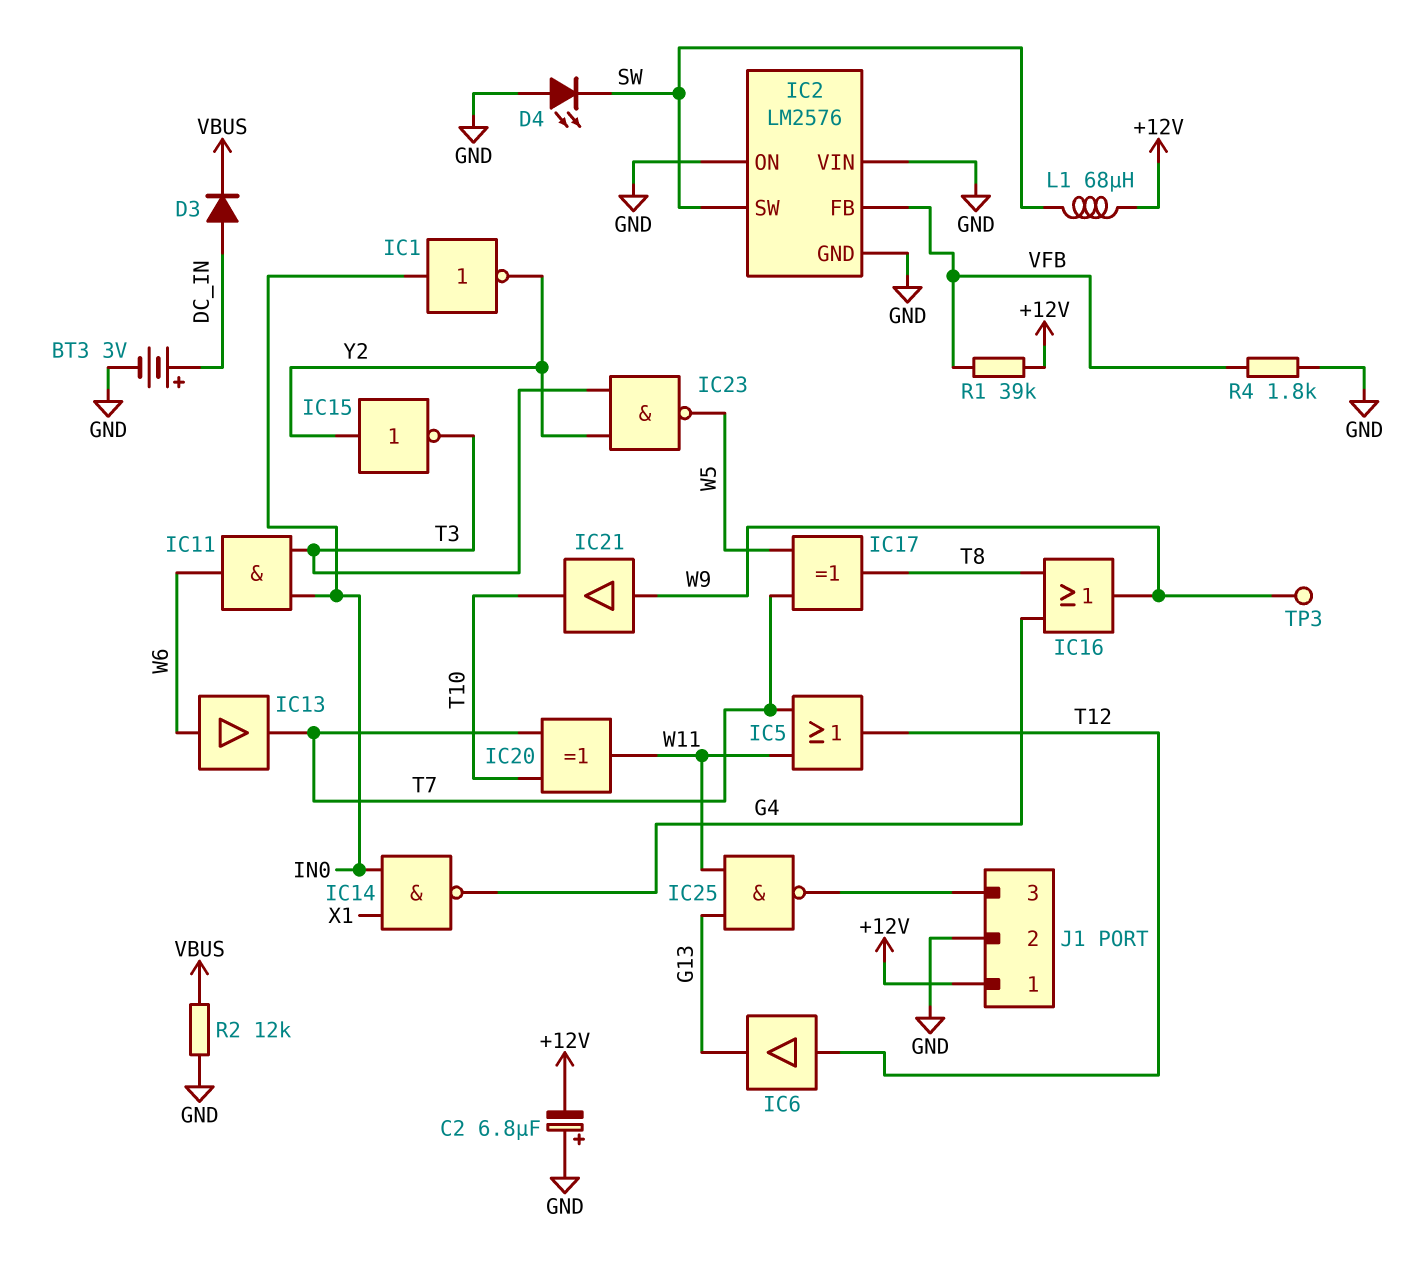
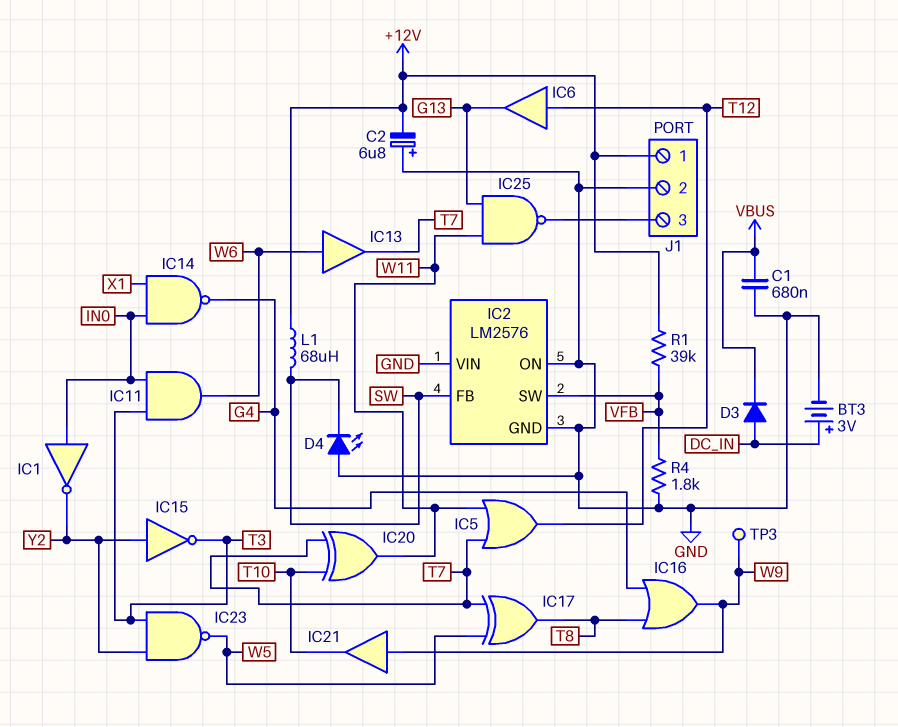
C1: none -> 680nF (GND, VBUS)
IC2 pin FB: VFB -> SW
IC2 pin SW: SW -> VFB
R2: 12k (GND, VBUS) -> none

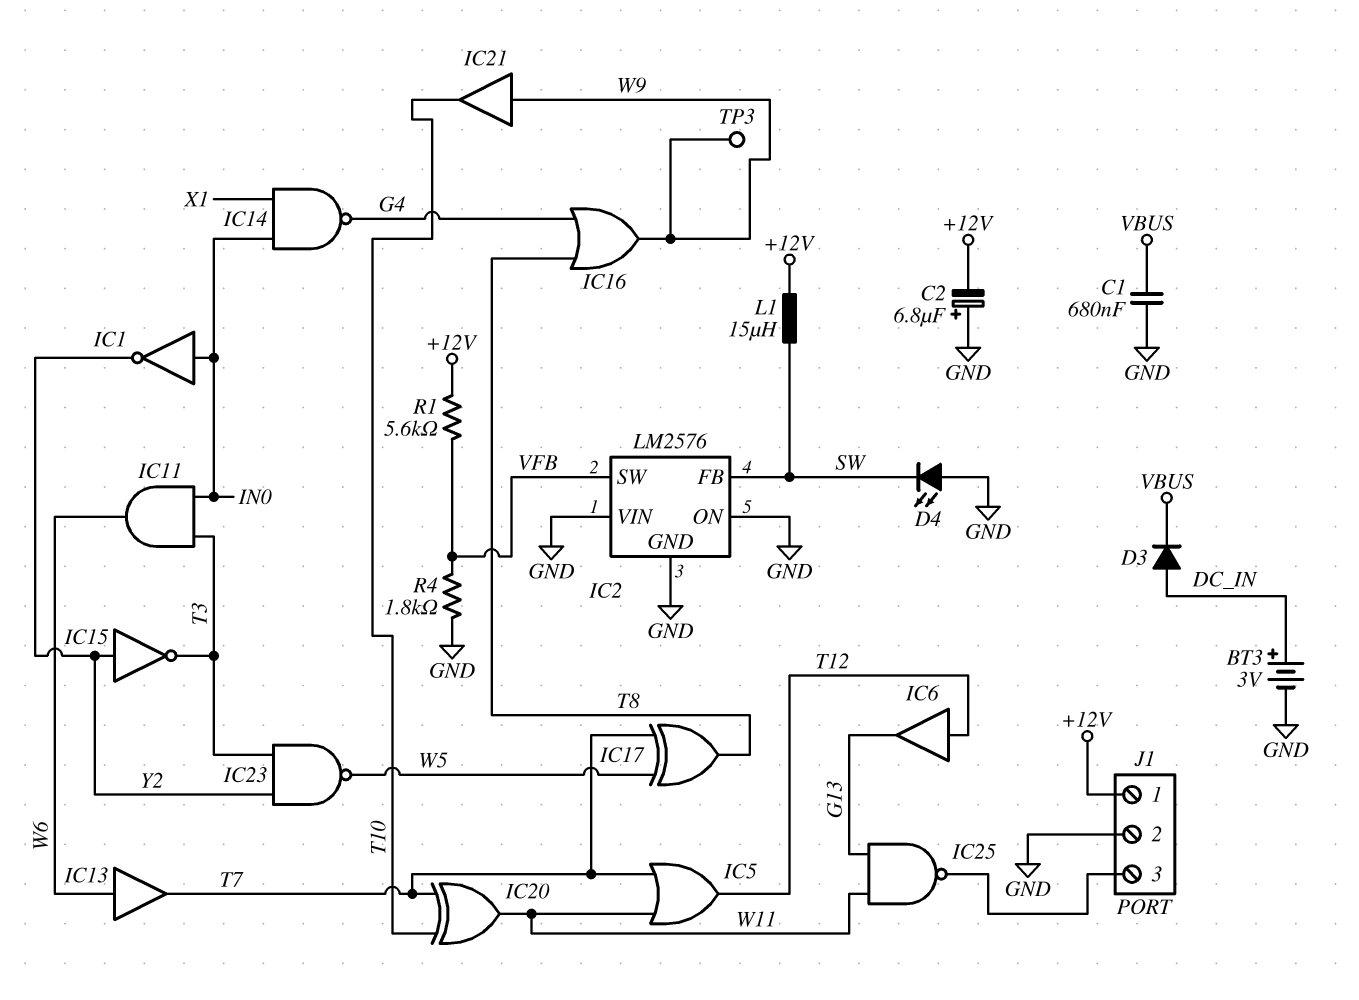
L1: 68uH (+12V, SW) -> 15uH (+12V, SW)
R1: 39k (+12V, VFB) -> 5.6k (+12V, VFB)

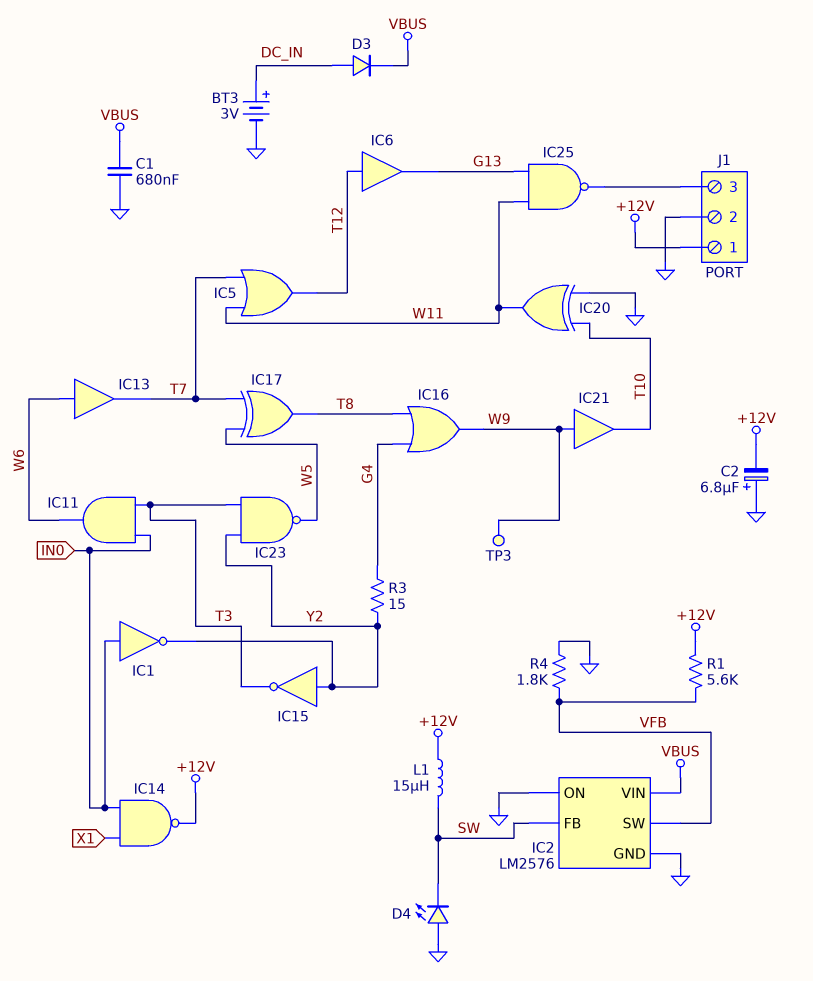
IC2 pin VIN: GND -> VBUS
IC14: NAND (in IN0, in X1, out G4) -> NAND (in IN0, in X1, out +12V)
IC20: XOR (in T7, in T10, out W11) -> XOR (in GND, in T10, out W11)
R3: none -> 15 (G4, Y2)

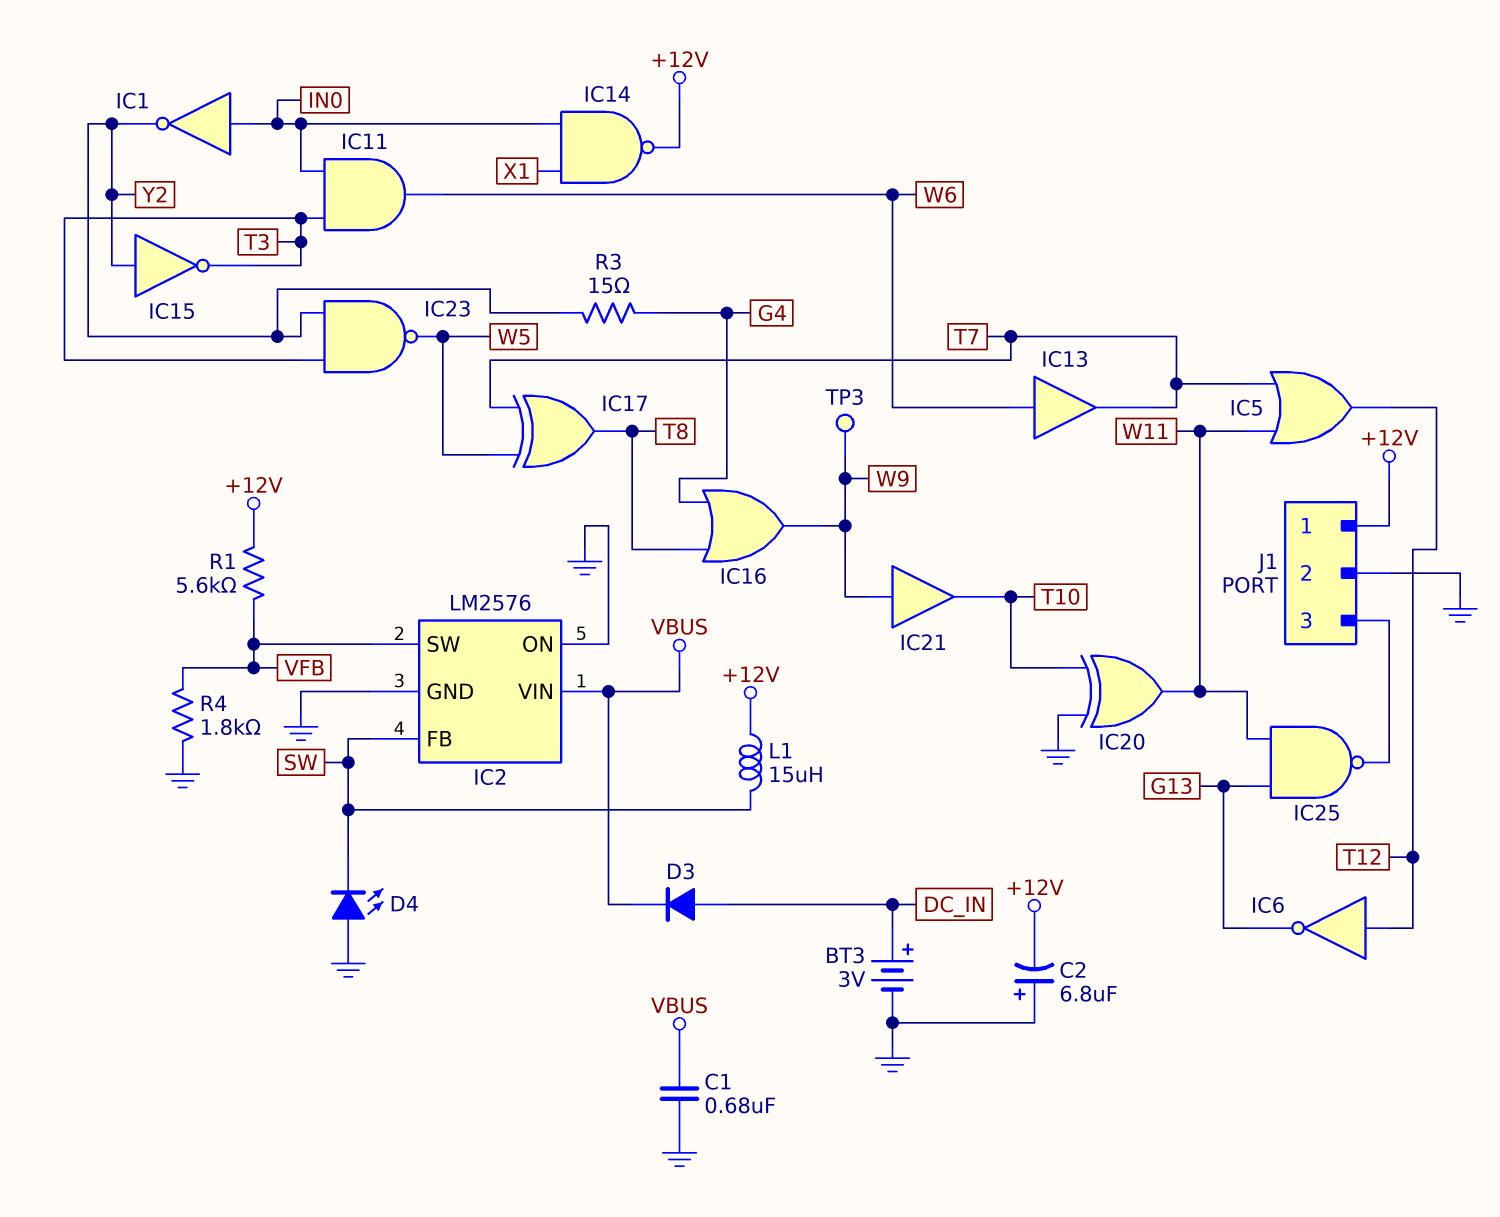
IC6: buffer (in T12, out G13) -> NOT (in T12, out G13)

